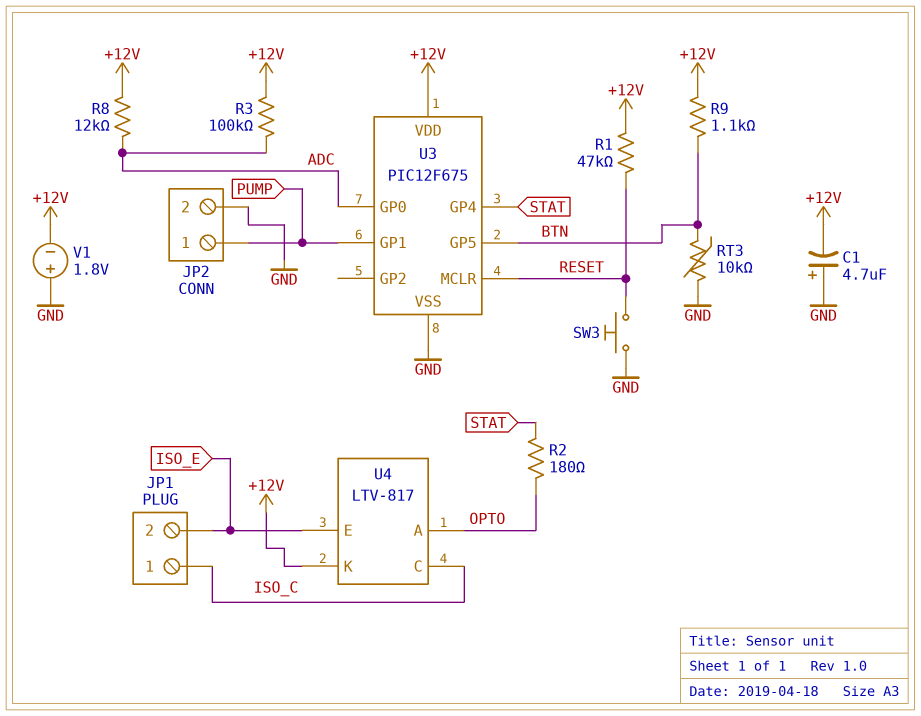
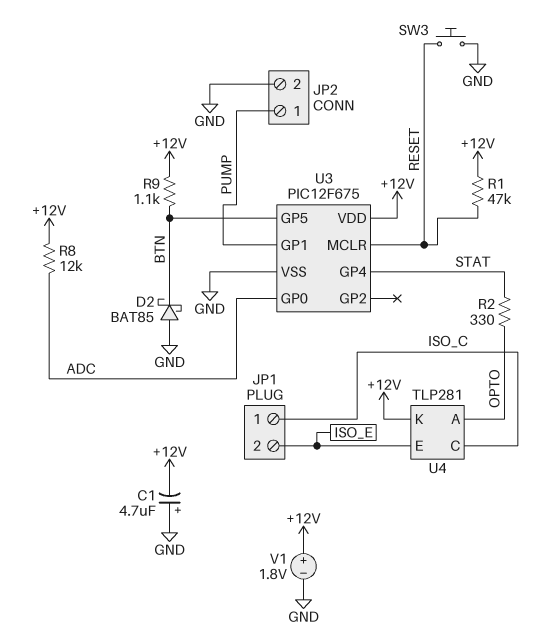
D2: none -> schottky BAT85 (A GND, K BTN)
R2: 180 (OPTO, STAT) -> 330 (OPTO, STAT)
R3: 100k (+12V, ADC) -> none
RT3: 10k (BTN, GND) -> none
U4: LTV-817 -> TLP281
V1: 1.8V (plus GND, minus +12V) -> 1.8V (plus +12V, minus GND)

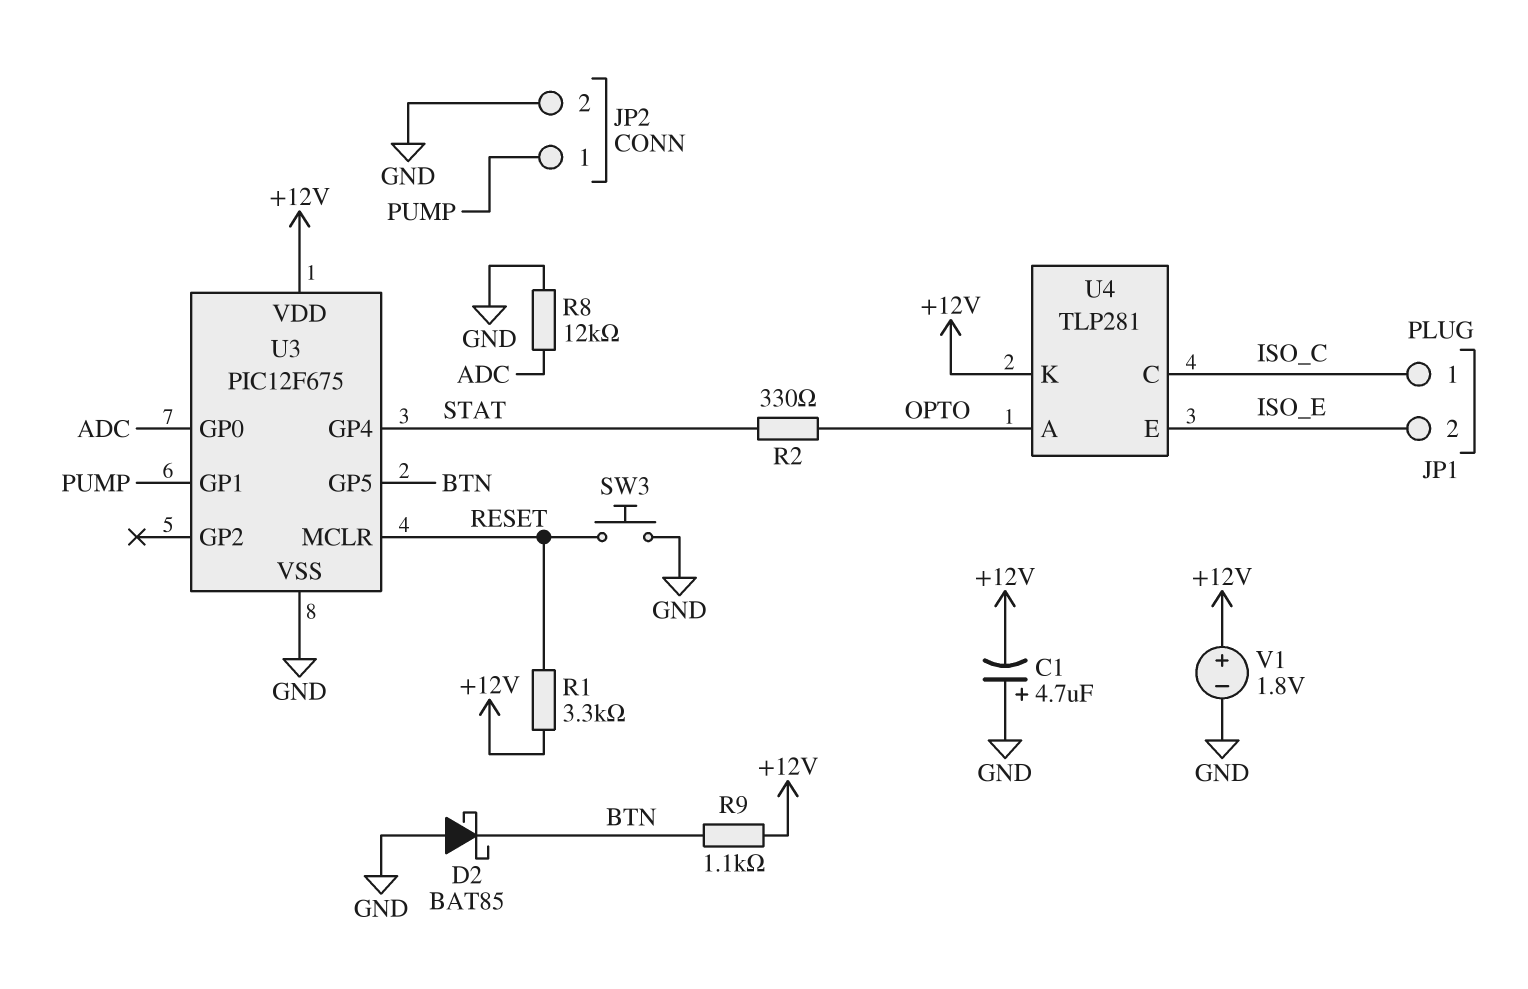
R1: 47k (+12V, RESET) -> 3.3k (+12V, RESET)
R8: 12k (+12V, ADC) -> 12k (ADC, GND)

